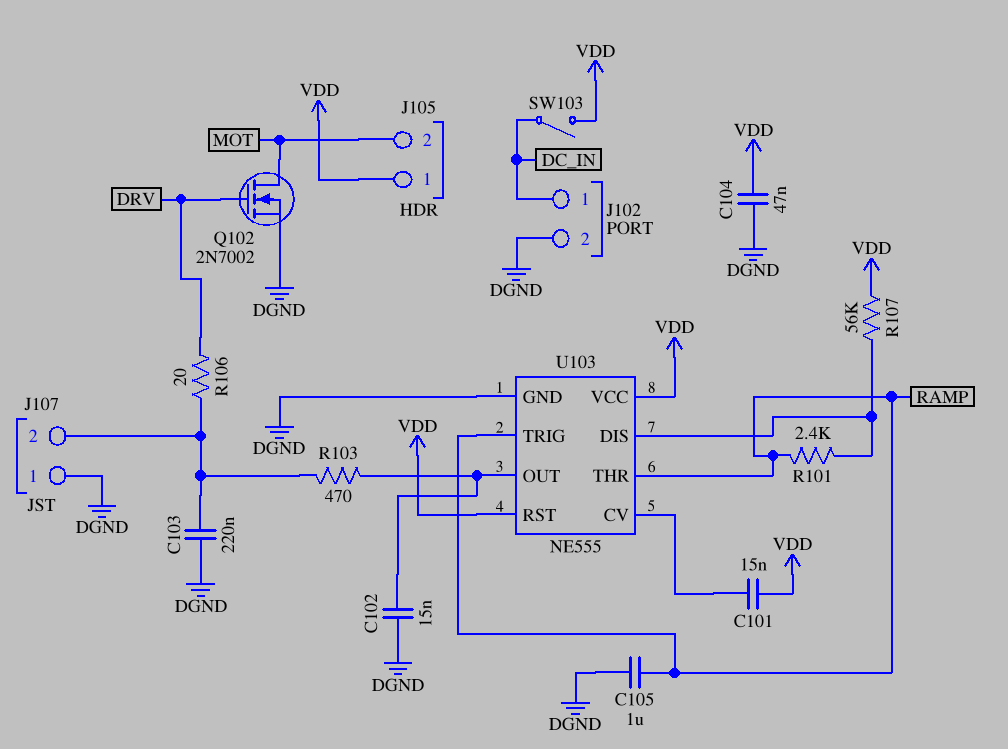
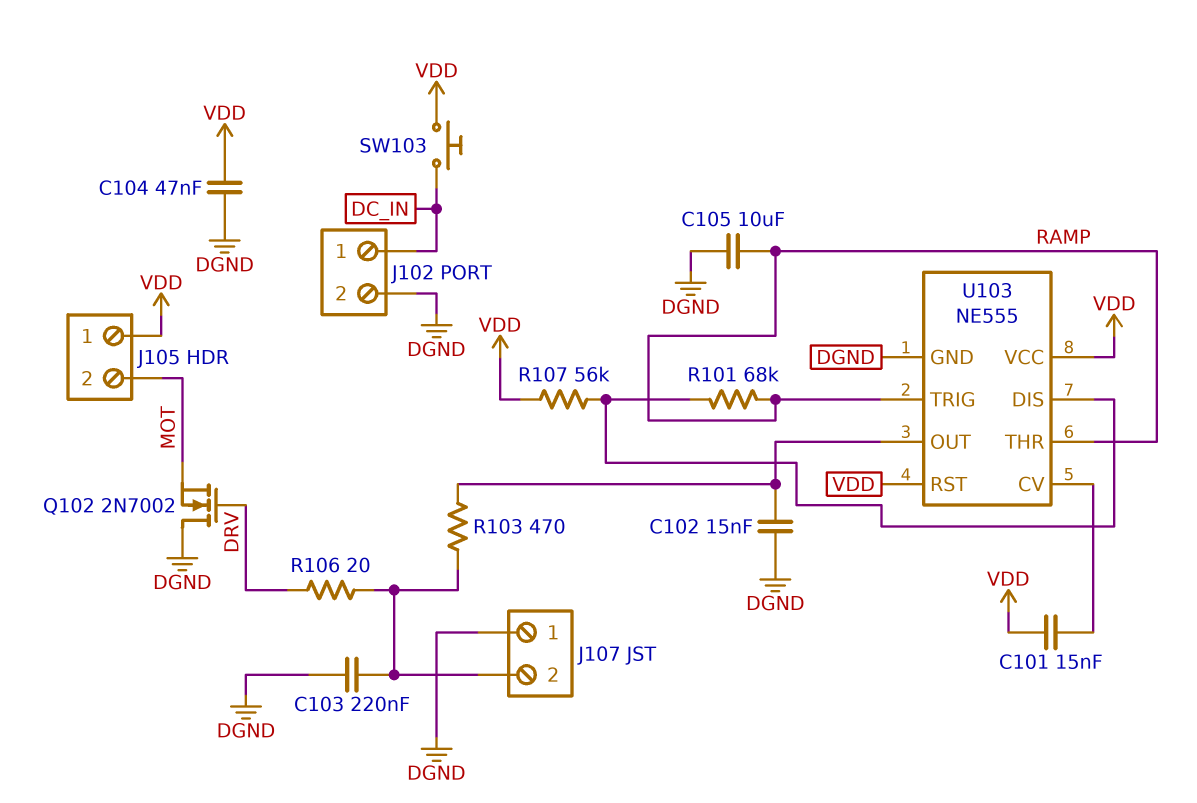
C105: 1uF (DGND, RAMP) -> 10uF (DGND, RAMP)
Q102: NMOS 2N7002 (G DRV, D MOT, S DGND) -> NMOS 2N7002 (G DRV, D DGND, S MOT)
R101: 2.4k (RAMP, U103/DIS) -> 68k (RAMP, U103/DIS)
SW103: switch (DC_IN, VDD) -> button (DC_IN, VDD)

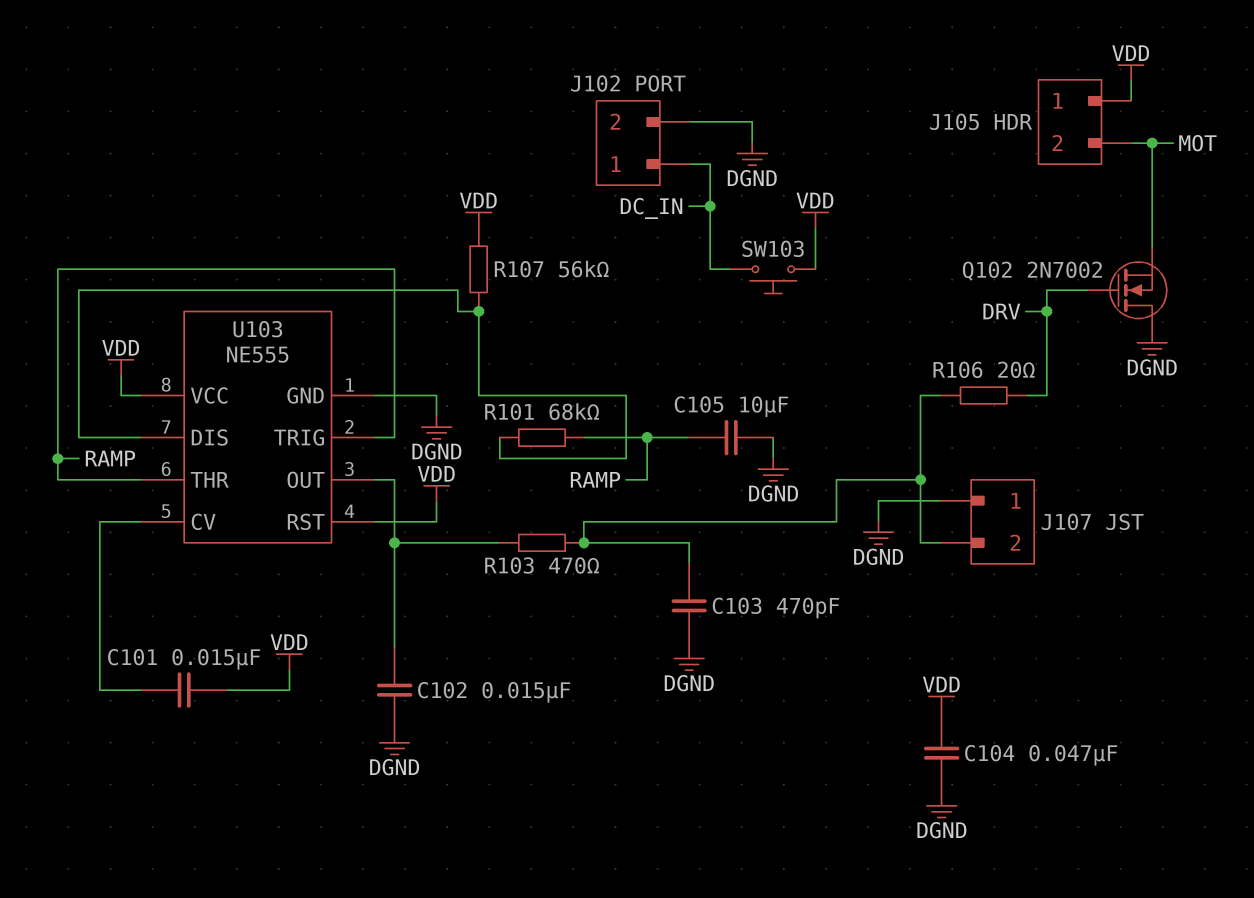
C103: 220nF (DGND, J107/2) -> 470pF (DGND, J107/2)

